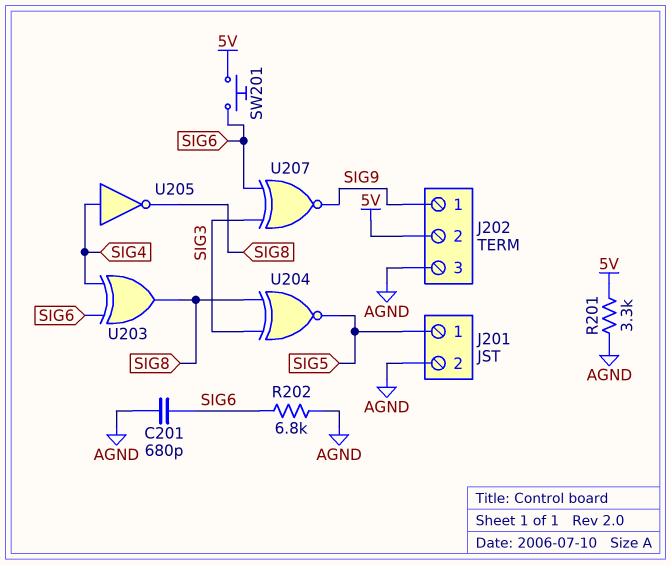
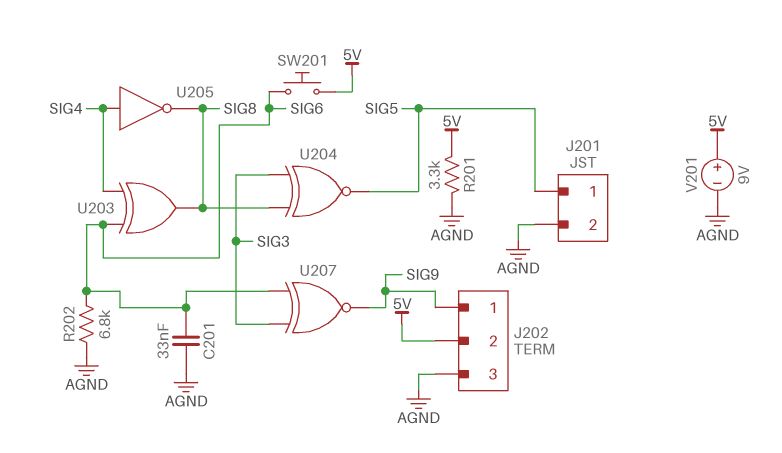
C201: 680pF (AGND, SIG6) -> 33nF (AGND, SIG6)
V201: none -> 9V (plus 5V, minus AGND)

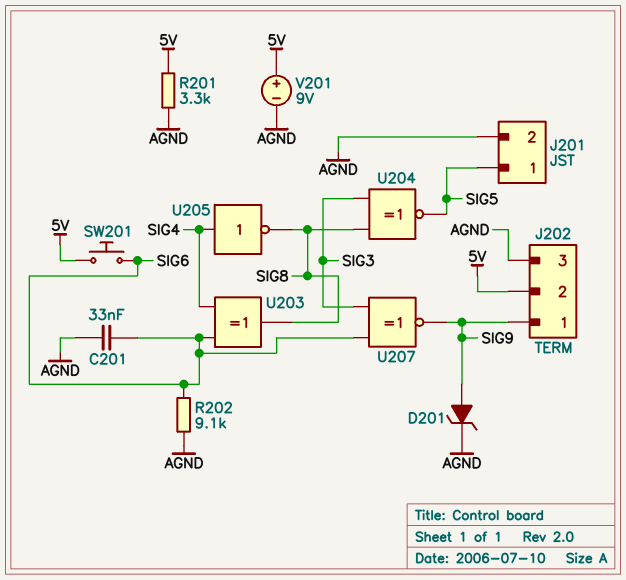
D201: none -> zener (A SIG9, K AGND)
R202: 6.8k (AGND, SIG6) -> 9.1k (AGND, SIG6)

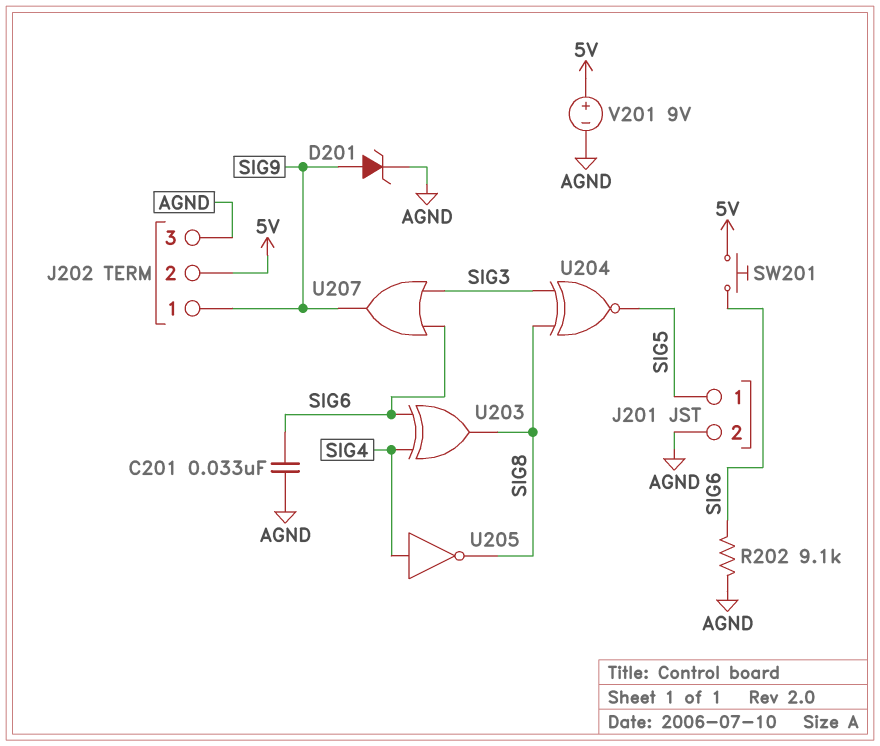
R201: 3.3k (5V, AGND) -> none
U207: XNOR (in SIG3, in SIG6, out SIG9) -> OR (in SIG3, in SIG6, out SIG9)

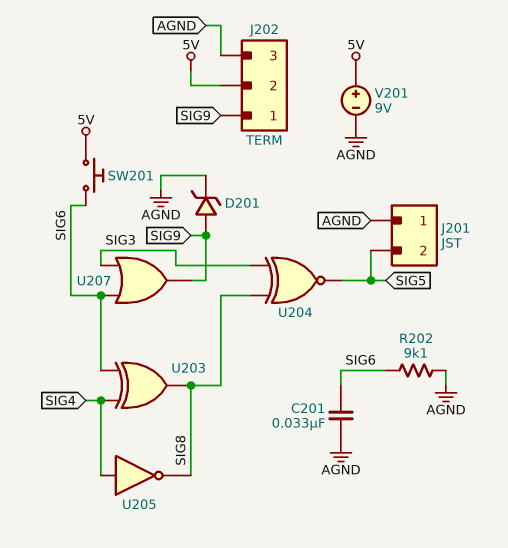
J201 pin 1: SIG5 -> AGND
J201 pin 2: AGND -> SIG5

